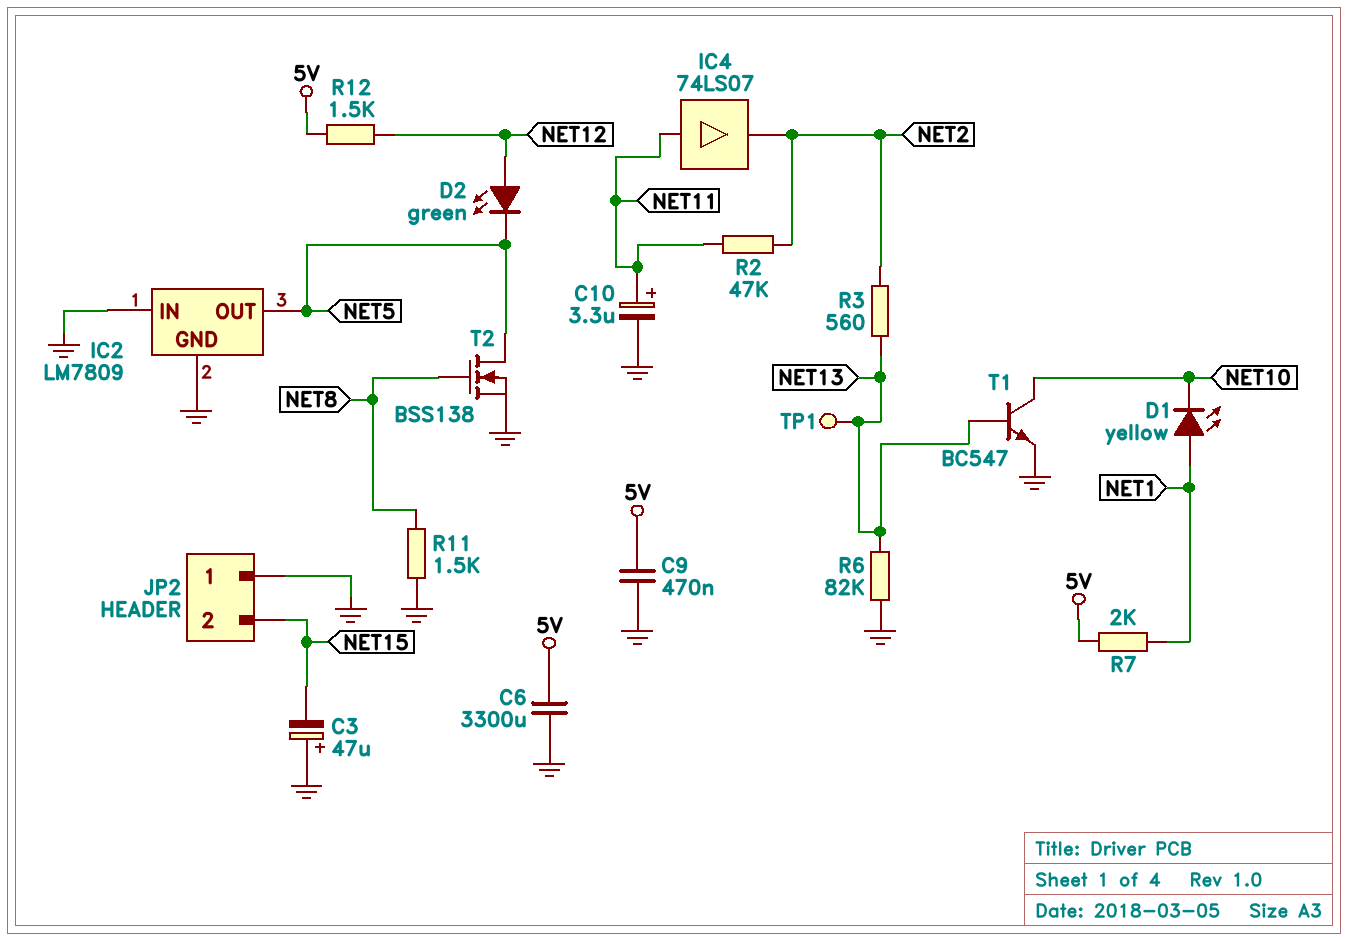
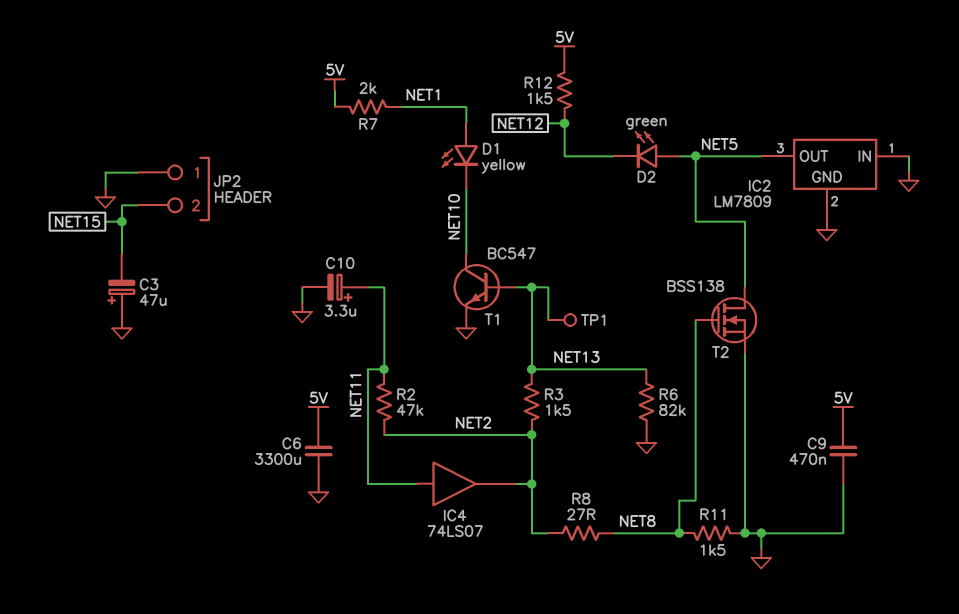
D2: LED green (A NET12, K NET5) -> LED green (A NET5, K NET12)
R3: 560 (NET2, NET13) -> 1.5k (NET2, NET13)
R8: none -> 27 (NET2, NET8)

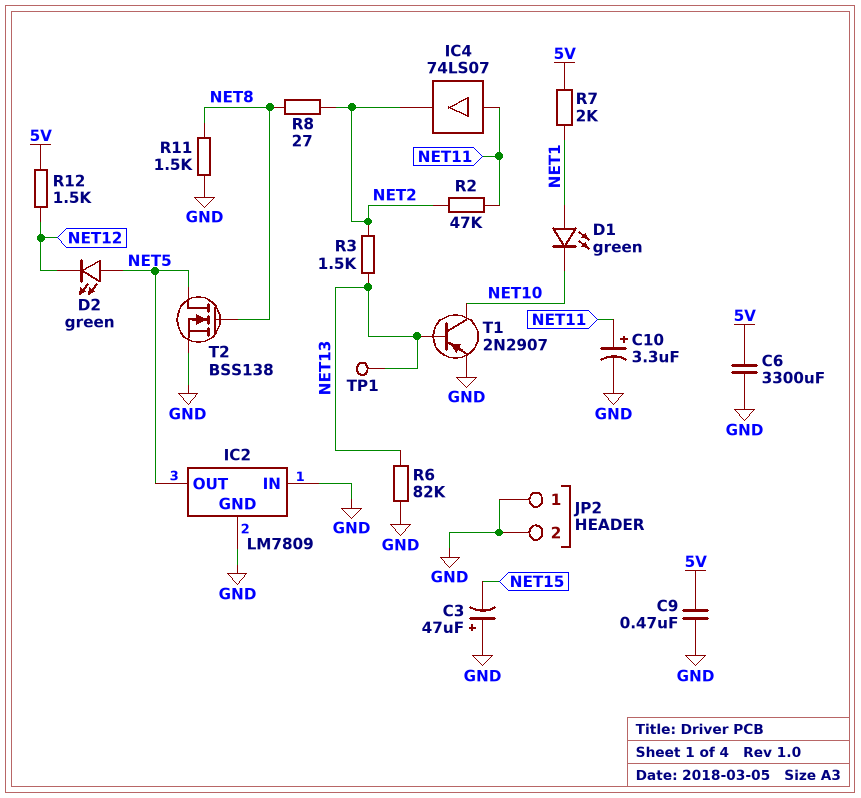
D1: LED yellow (A NET1, K NET10) -> LED green (A NET1, K NET10)
JP2 pin 2: NET15 -> GND
T1: NPN BC547 (B NET13, C NET10, E GND) -> PNP 2N2907 (B NET13, C NET10, E GND)

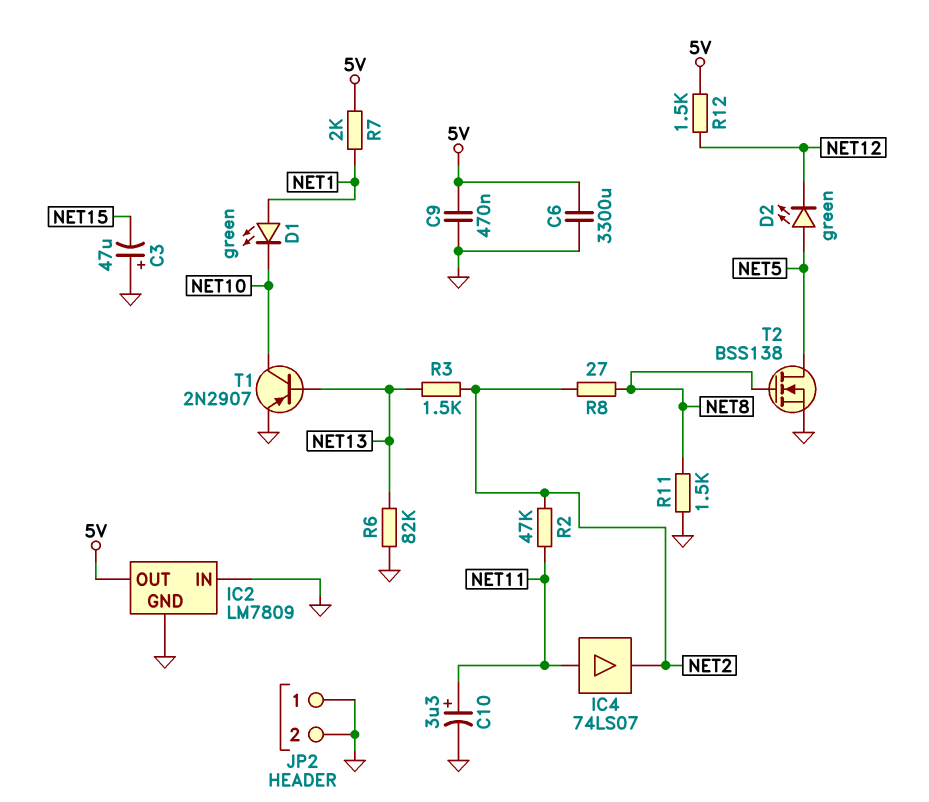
IC2 pin OUT: NET5 -> 5V
TP1: test point (NET13) -> none

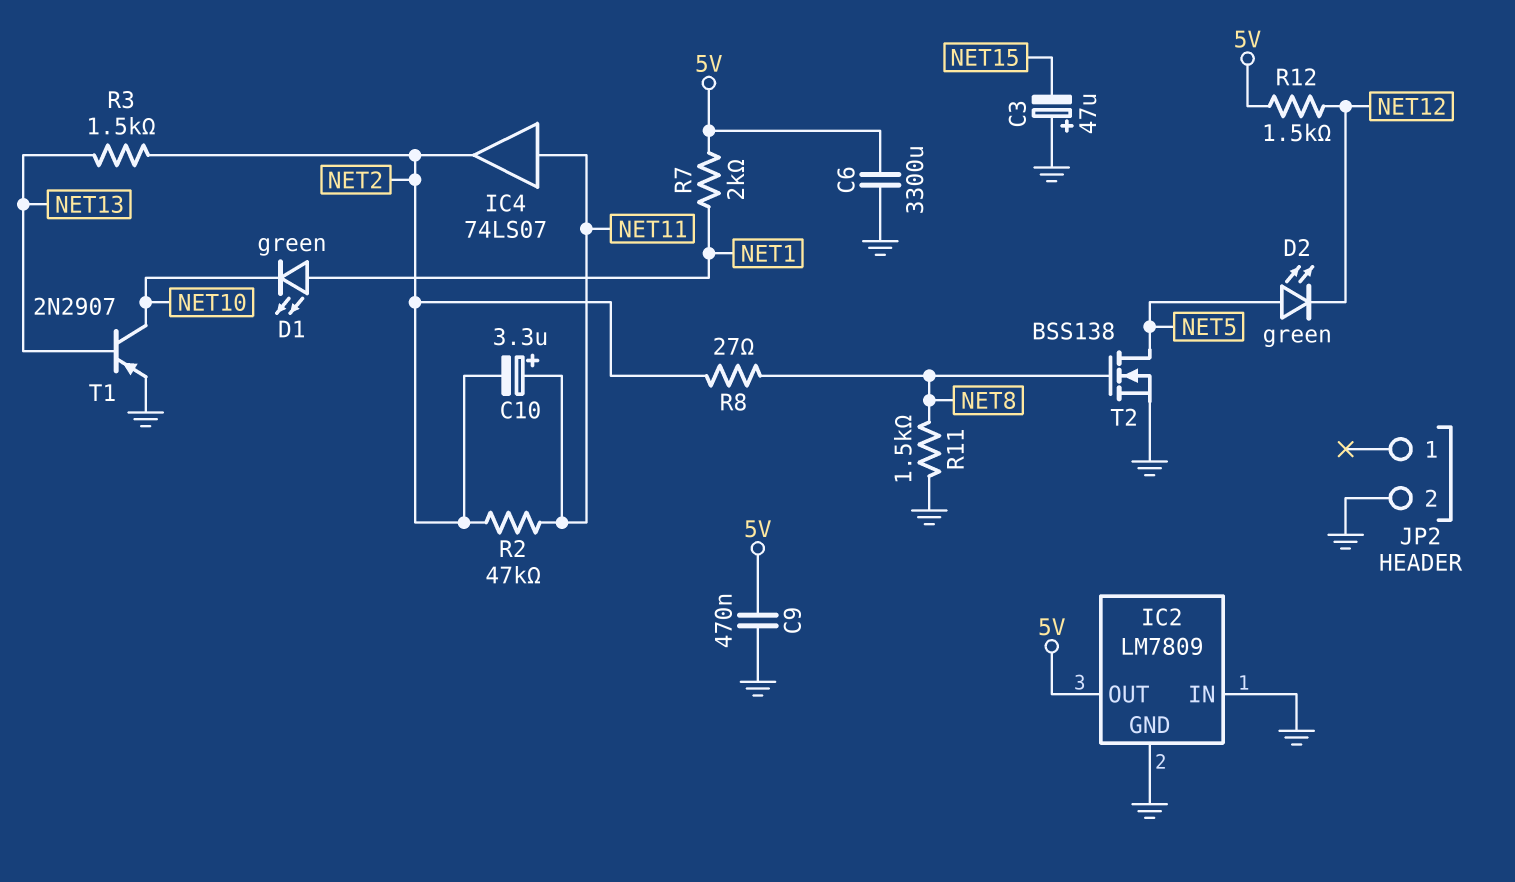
C10: 3.3uF (plus NET11, minus GND) -> 3.3uF (plus NET11, minus NET2)
JP2 pin 1: GND -> none
R6: 82k (GND, NET13) -> none

